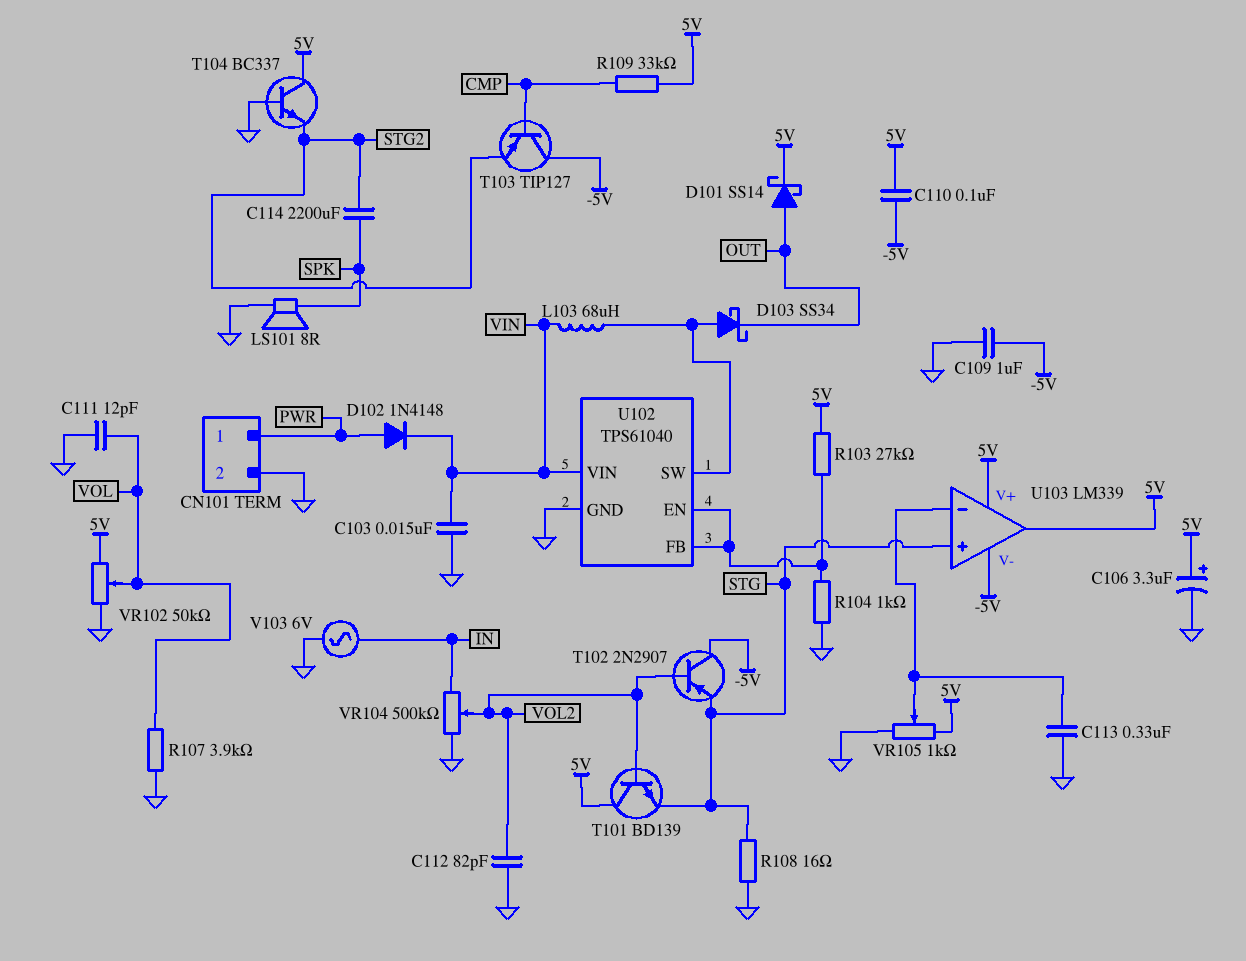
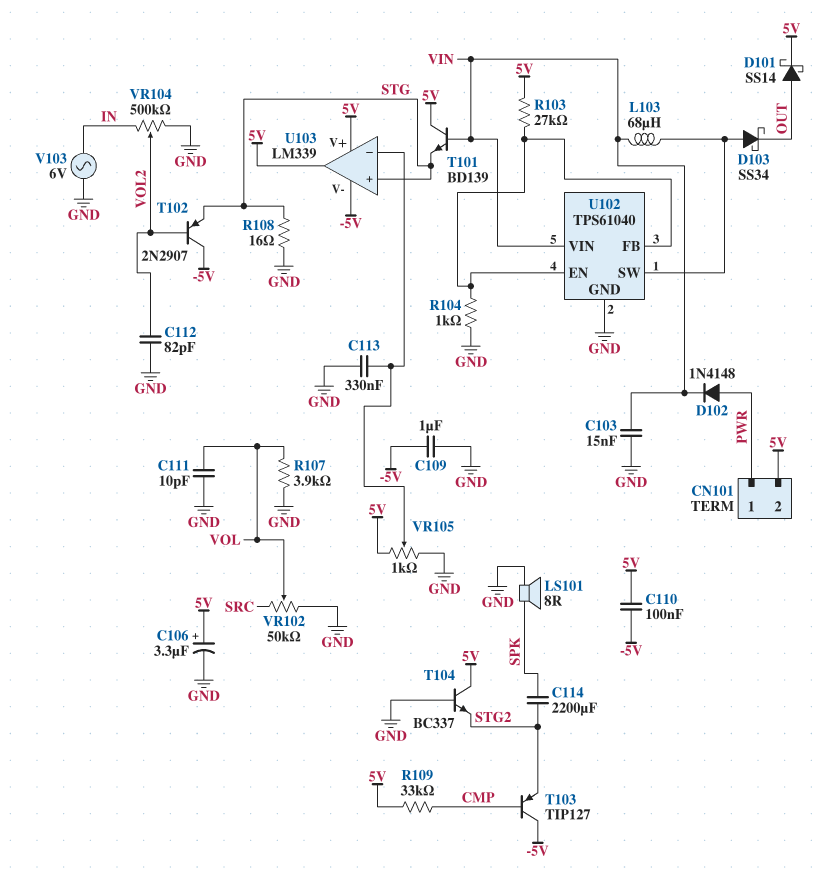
C111: 12pF (GND, VOL) -> 10pF (GND, VOL)
CN101 pin 2: GND -> 5V
T101: NPN BD139 (B VOL2, C 5V, E STG) -> NPN BD139 (B VIN, C 5V, E STG)
VR102: 50k (5V, GND, wiper VOL) -> 50k (GND, SRC, wiper VOL)

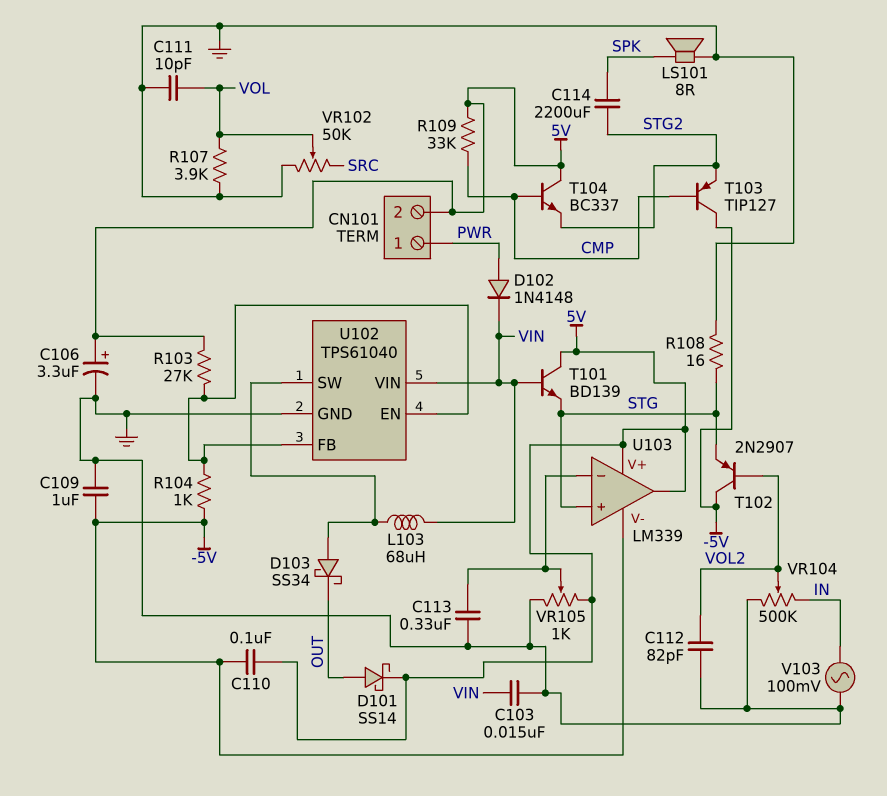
R104: 1k (GND, U102/EN) -> 1k (-5V, U102/EN)
T104: NPN BC337 (B GND, C 5V, E STG2) -> NPN BC337 (B CMP, C 5V, E STG2)
V103: AC 6V (GND, IN) -> AC 100mV (GND, IN)

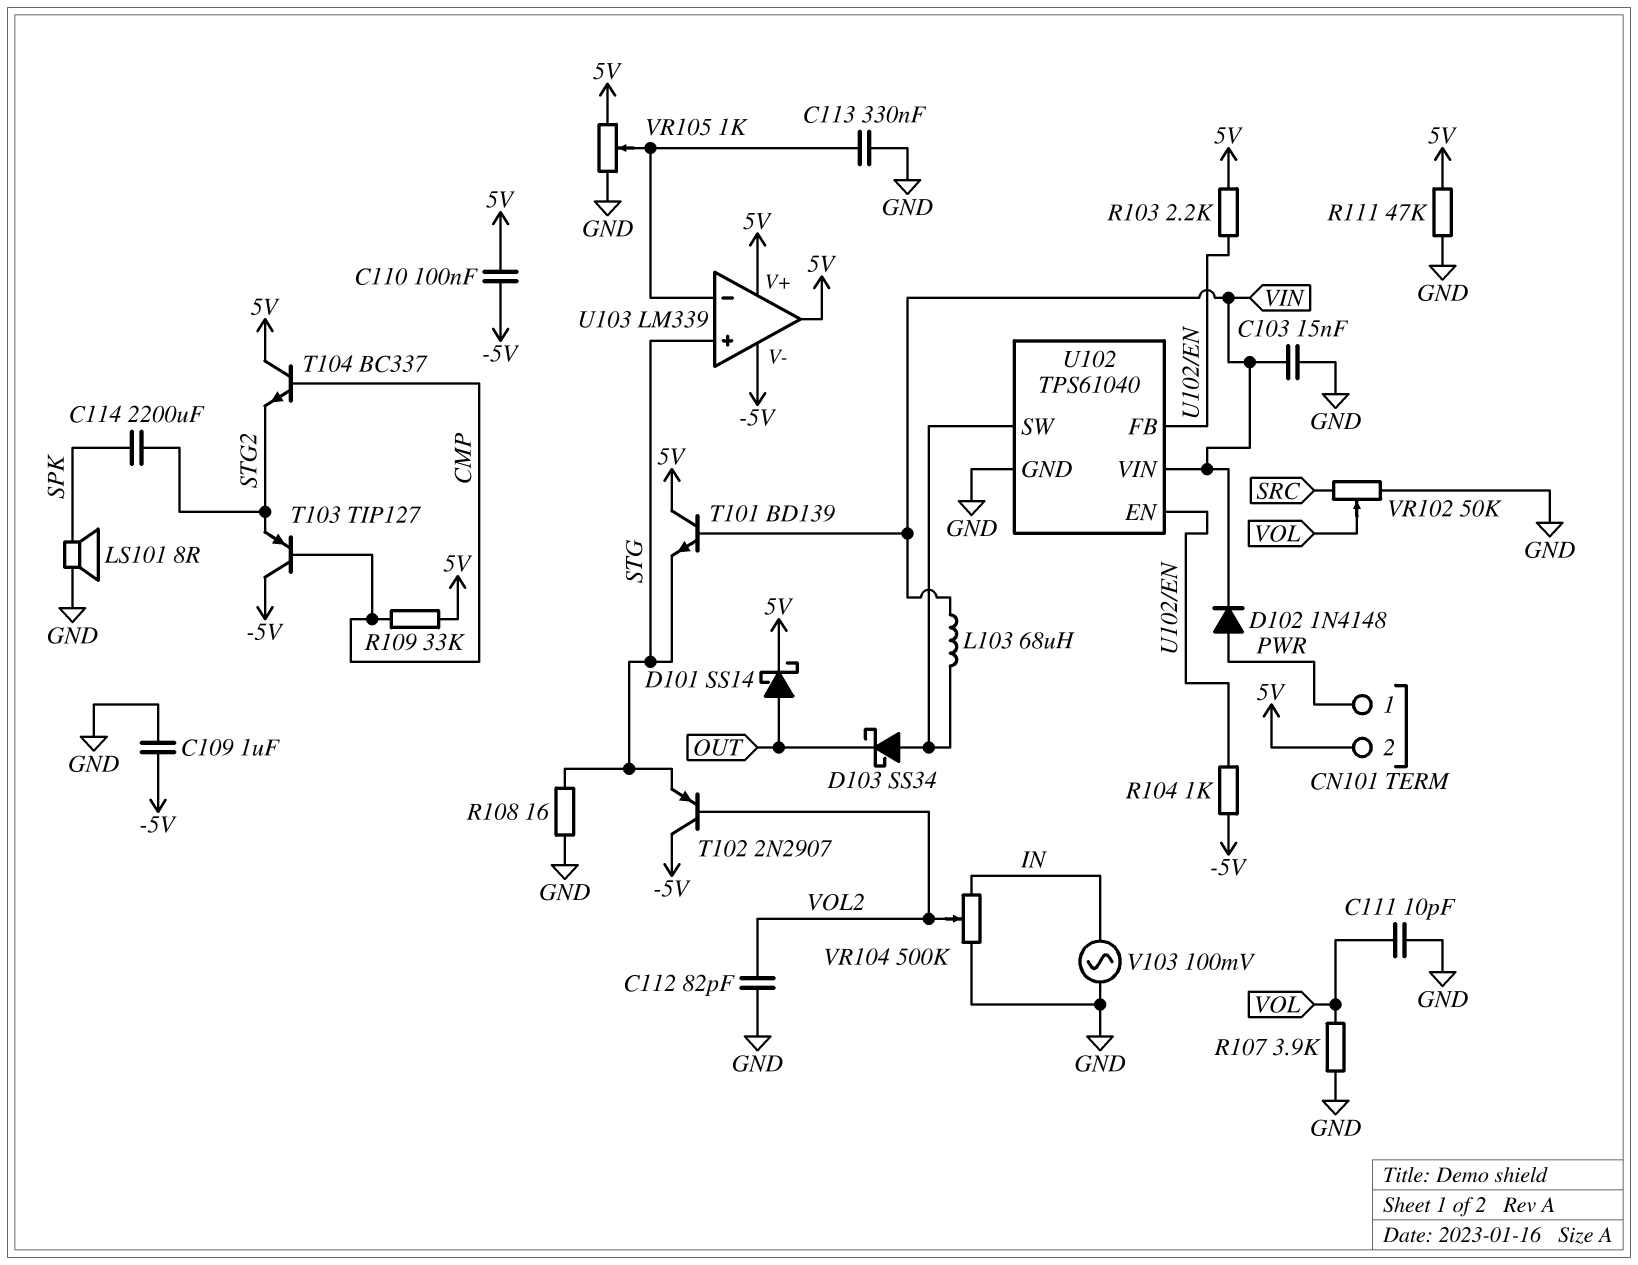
C106: 3.3uF (plus 5V, minus GND) -> none
R103: 27k (5V, U102/EN) -> 2.2k (5V, U102/EN)
R111: none -> 47k (5V, GND)

